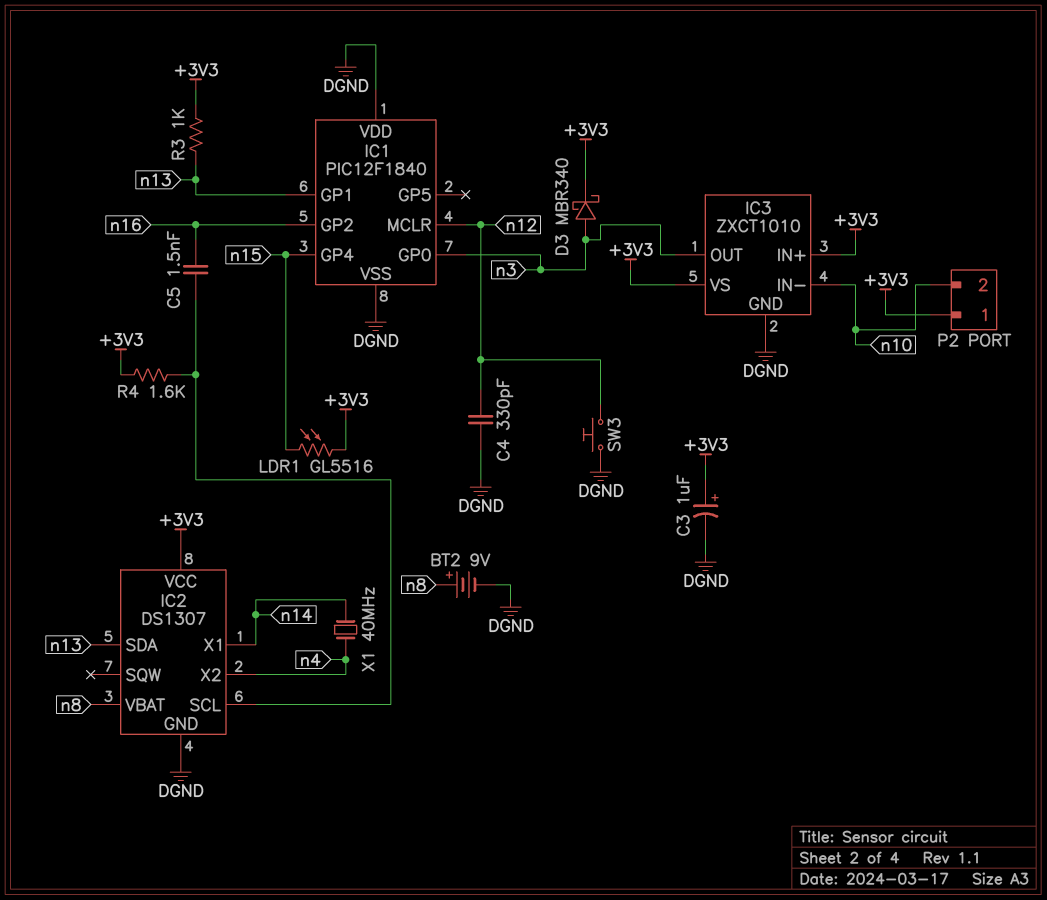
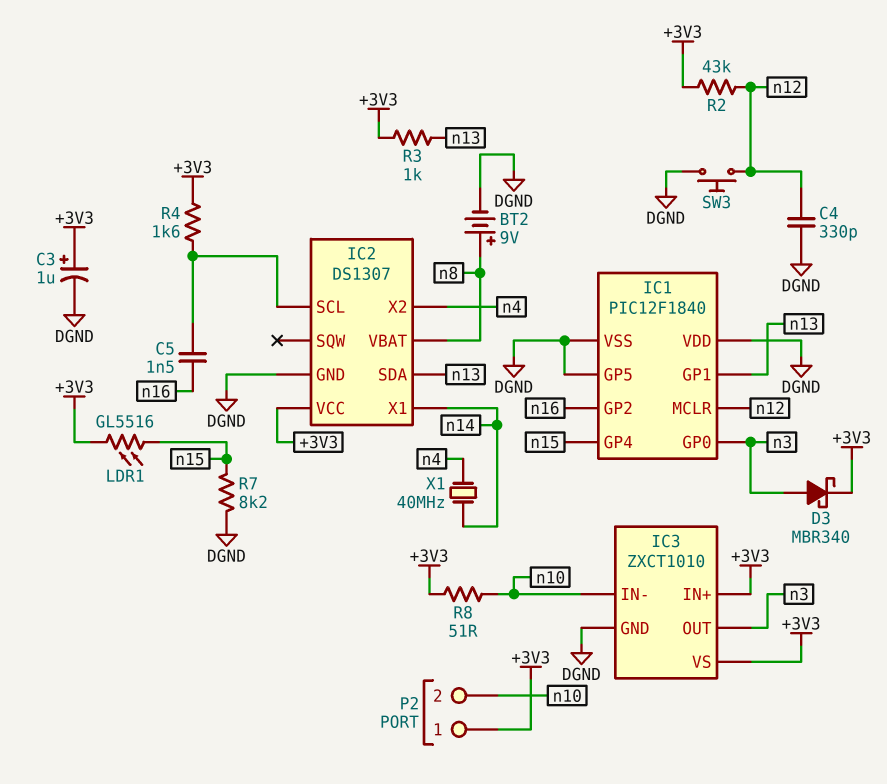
IC1 pin GP5: none -> DGND
R2: none -> 43k (+3V3, n12)
R7: none -> 8.2k (DGND, n15)
R8: none -> 51 (+3V3, n10)

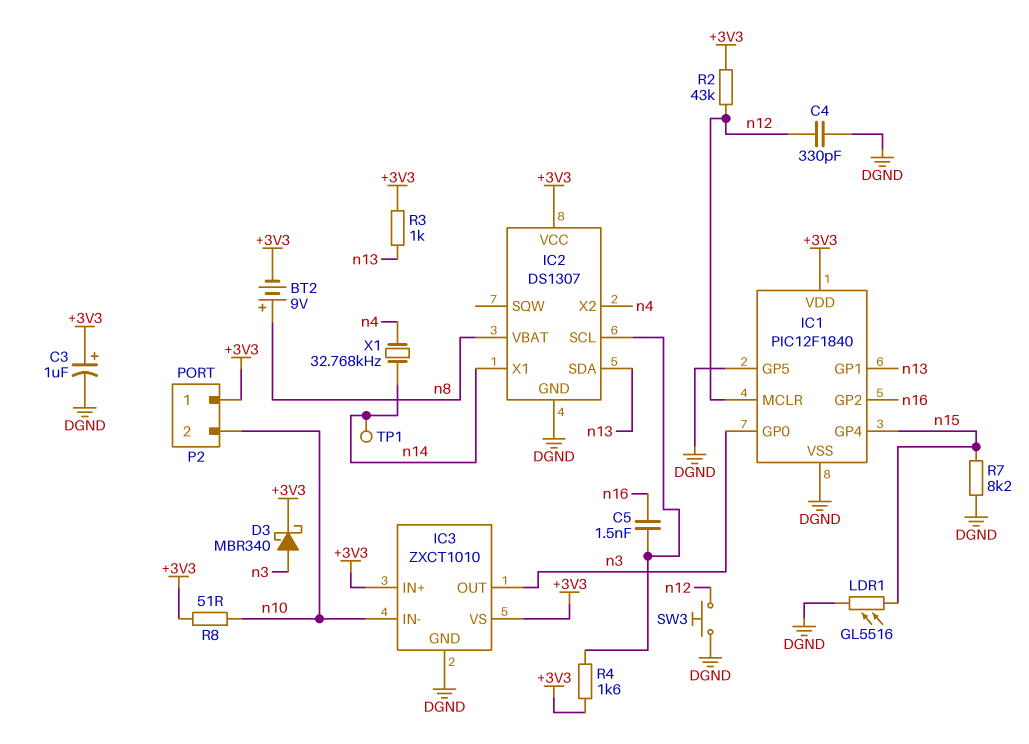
BT2: 9V (plus n8, minus DGND) -> 9V (plus n8, minus +3V3)
IC1 pin VDD: DGND -> +3V3
LDR1: GL5516 (+3V3, n15) -> GL5516 (DGND, n15)
TP1: none -> test point (n14)
X1: 40MHz (n4, n14) -> 32.768kHz (n4, n14)

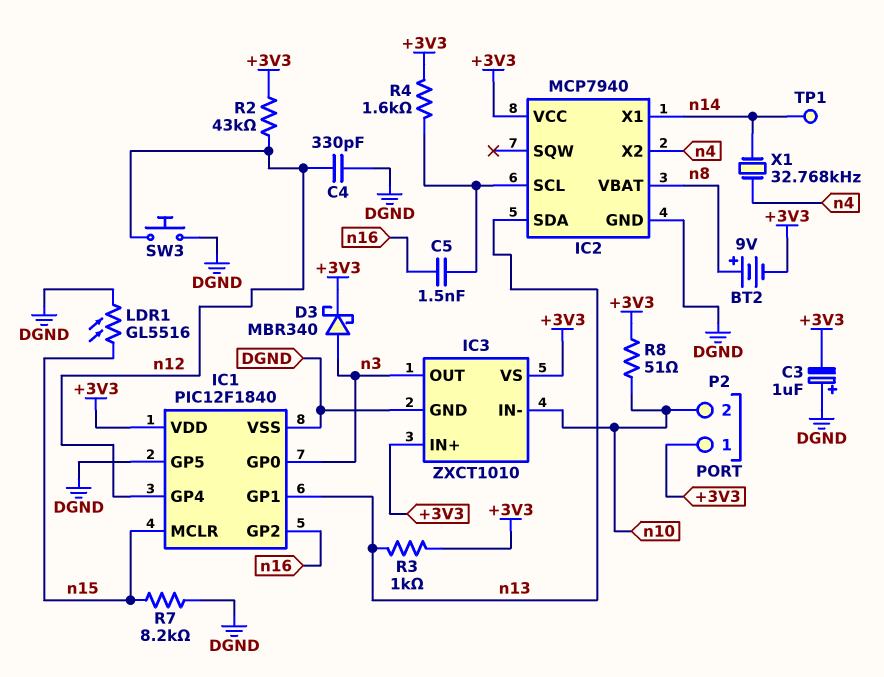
C3: 1uF (plus +3V3, minus DGND) -> 1uF (plus DGND, minus +3V3)
IC1 pin GP4: n15 -> n12
IC1 pin MCLR: n12 -> n15
IC2: DS1307 -> MCP7940

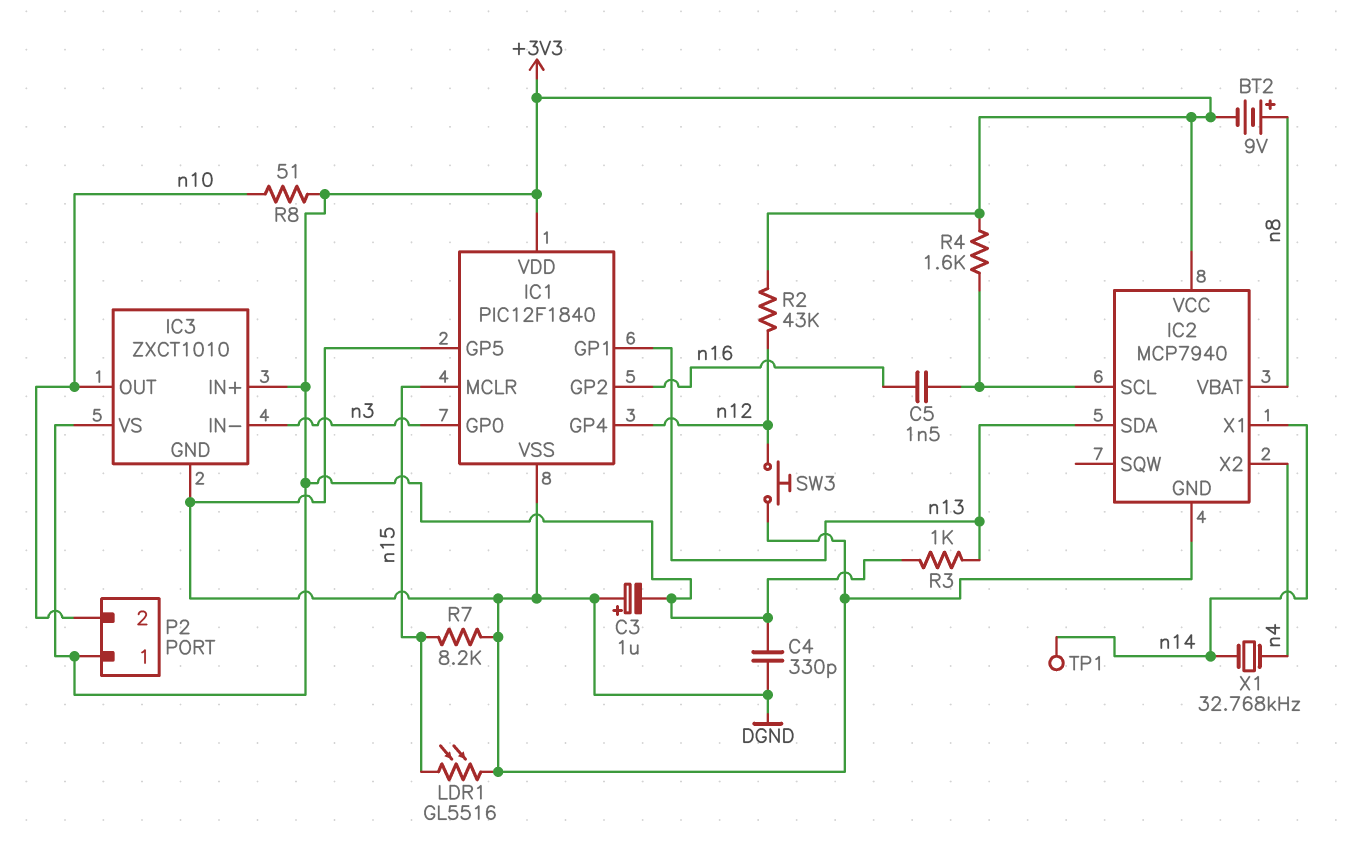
C4: 330pF (DGND, n12) -> 330pF (+3V3, DGND)
D3: schottky MBR340 (A n3, K +3V3) -> none
IC3 pin IN-: n10 -> n3
IC3 pin OUT: n3 -> n10

